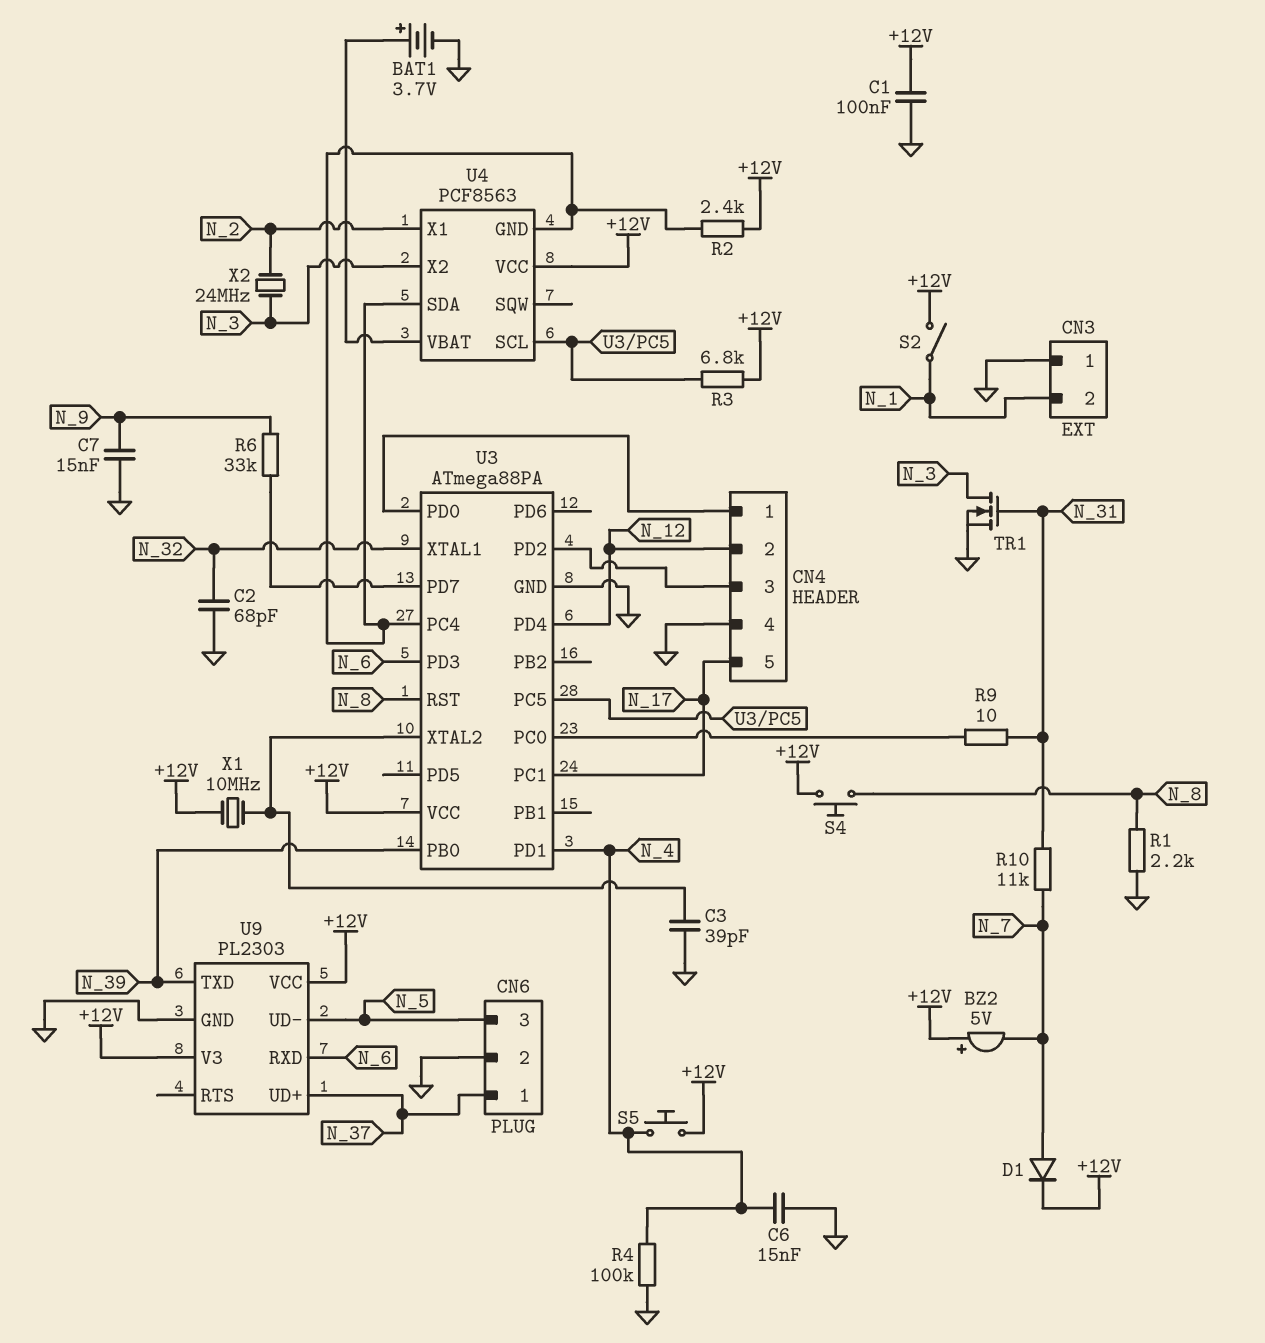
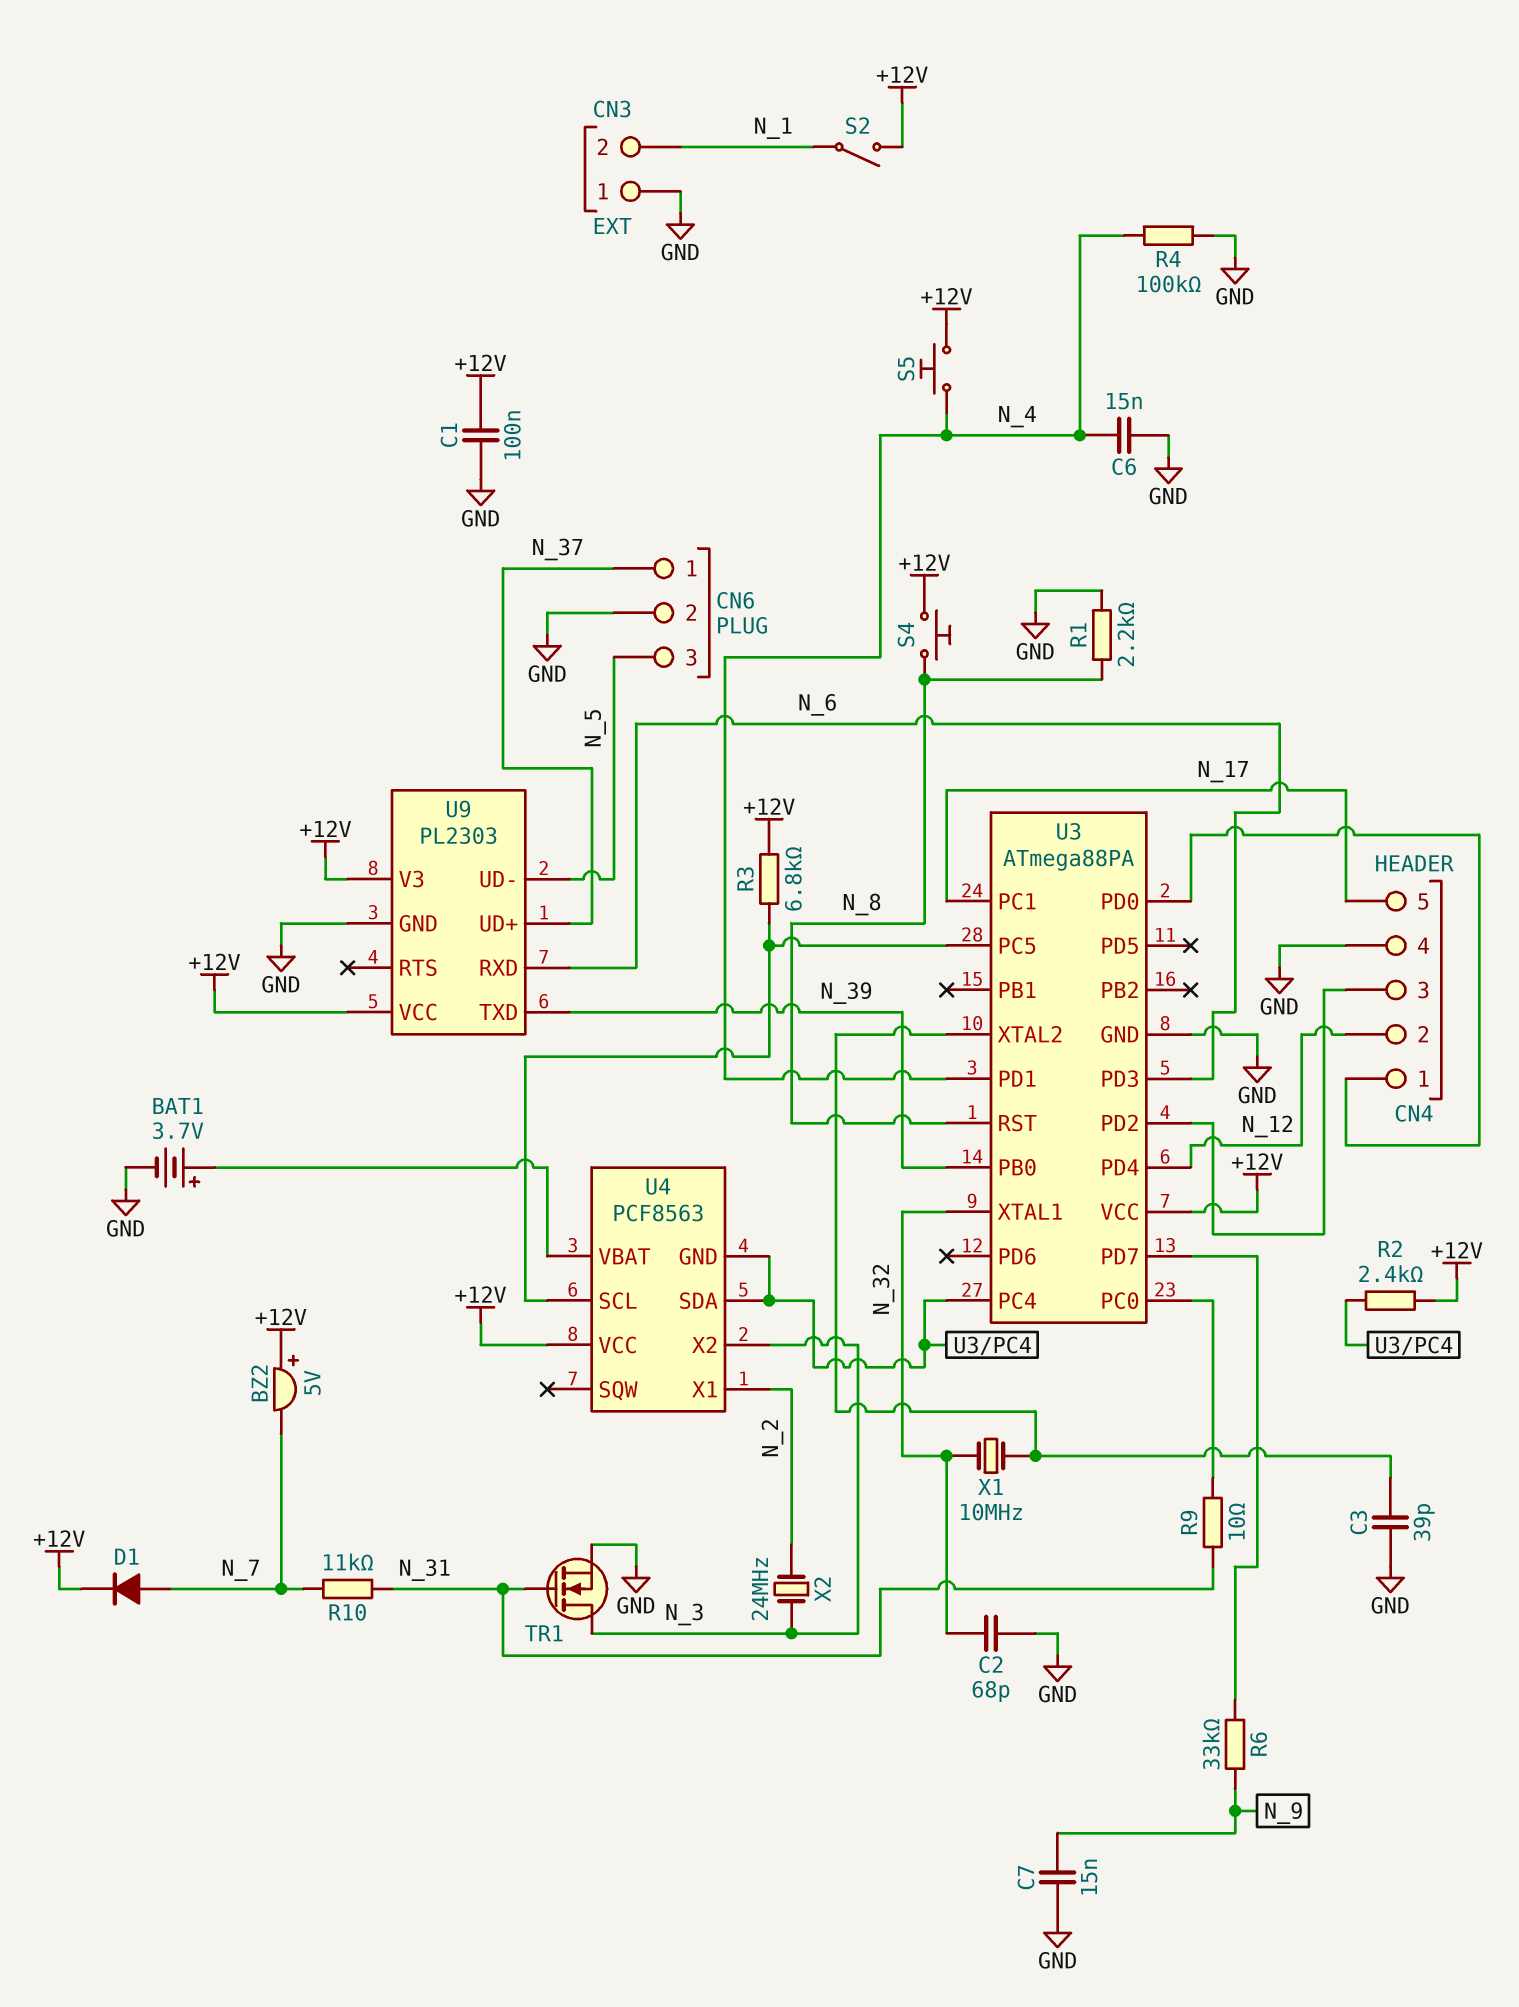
X1: 10MHz (+12V, U3/XTAL2) -> 10MHz (N_32, U3/XTAL2)

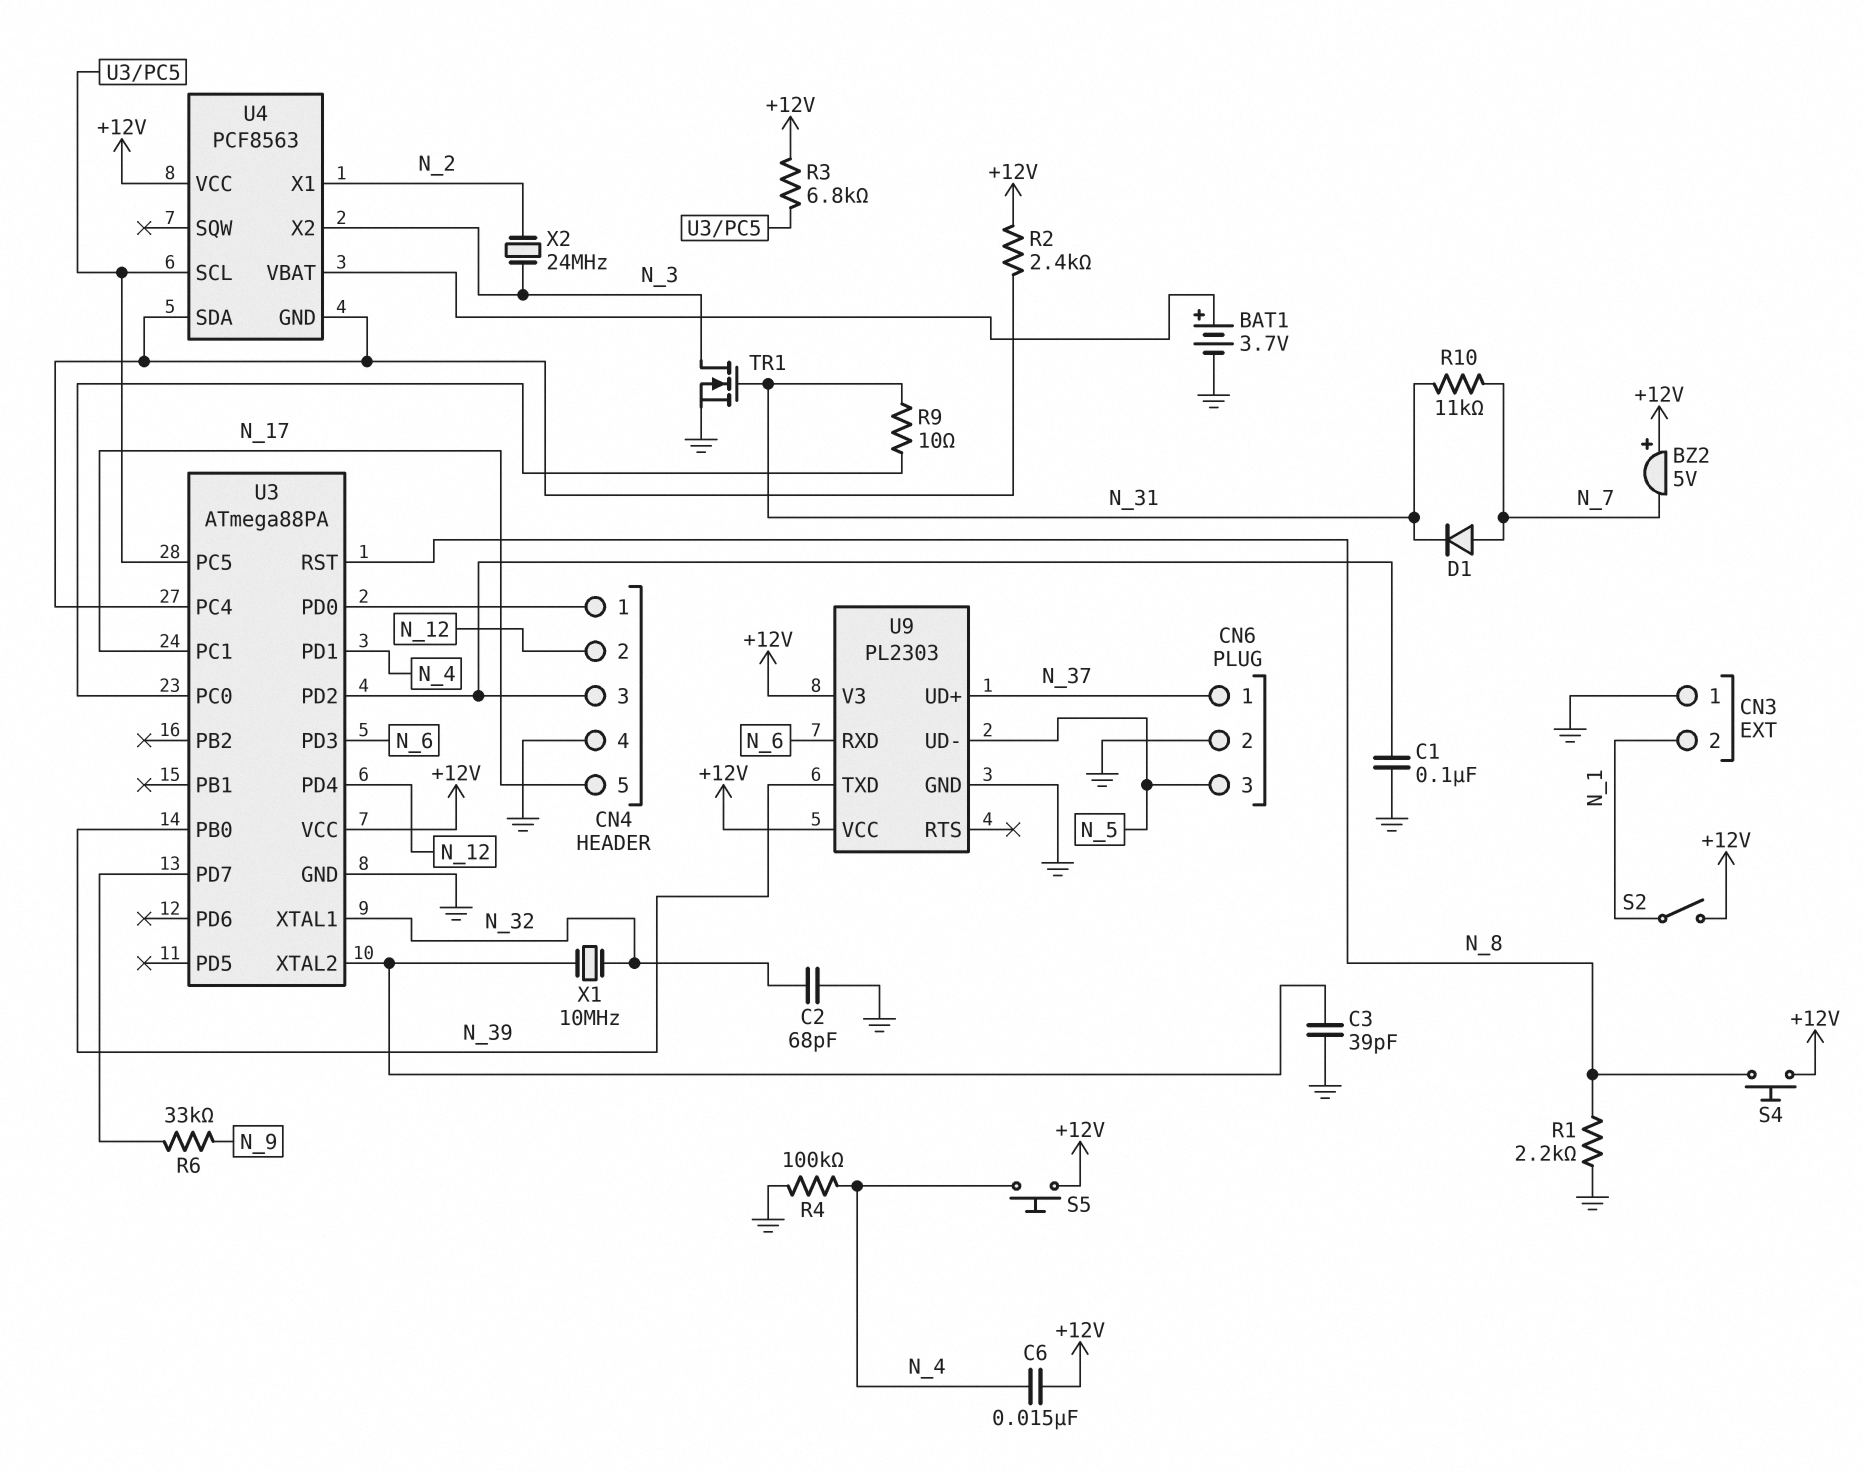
C1: 100nF (+12V, GND) -> 100nF (CN4/3, GND)
C6: 15nF (GND, N_4) -> 15nF (+12V, N_4)
C7: 15nF (GND, N_9) -> none
D1: diode (A N_7, K +12V) -> diode (A N_7, K N_31)

